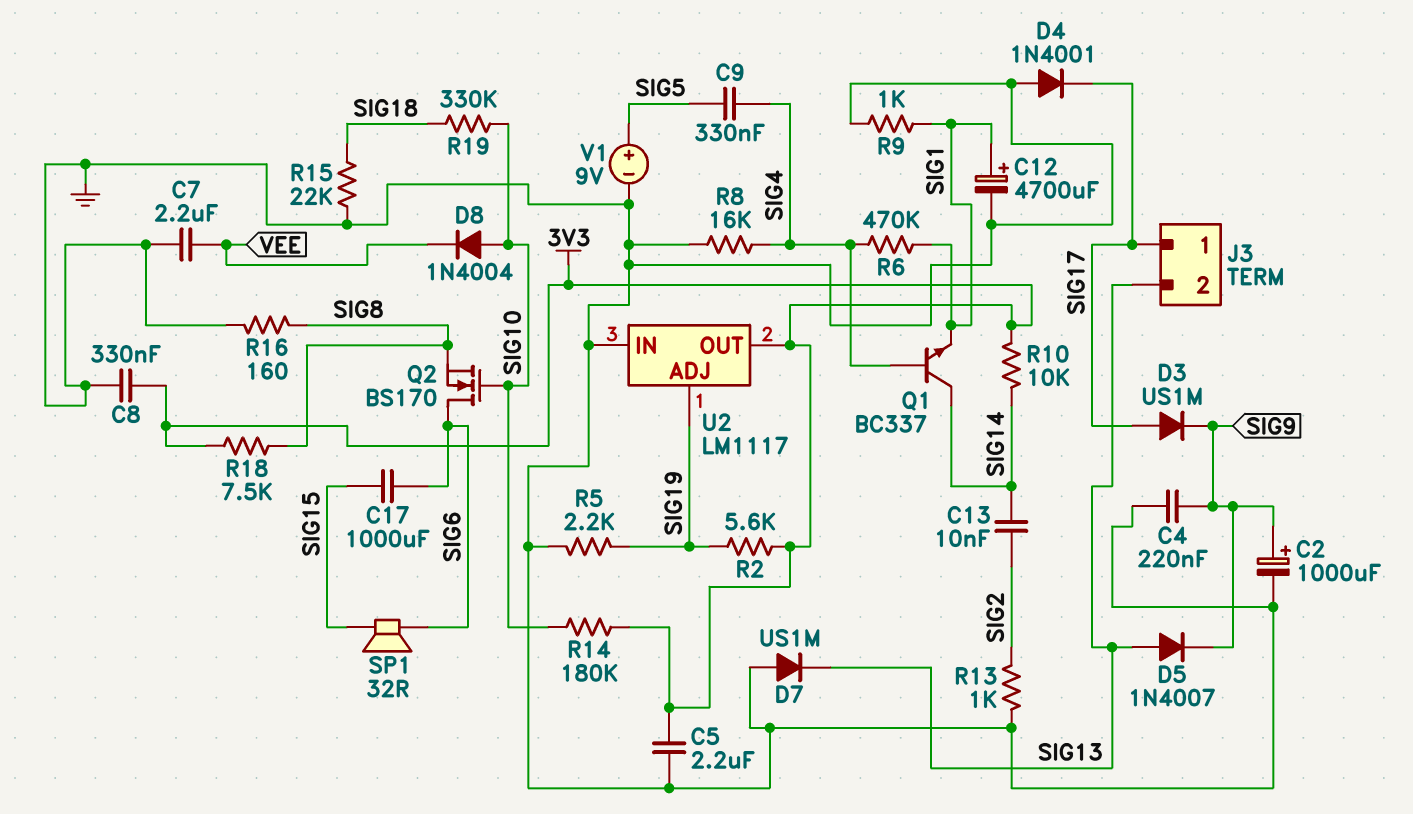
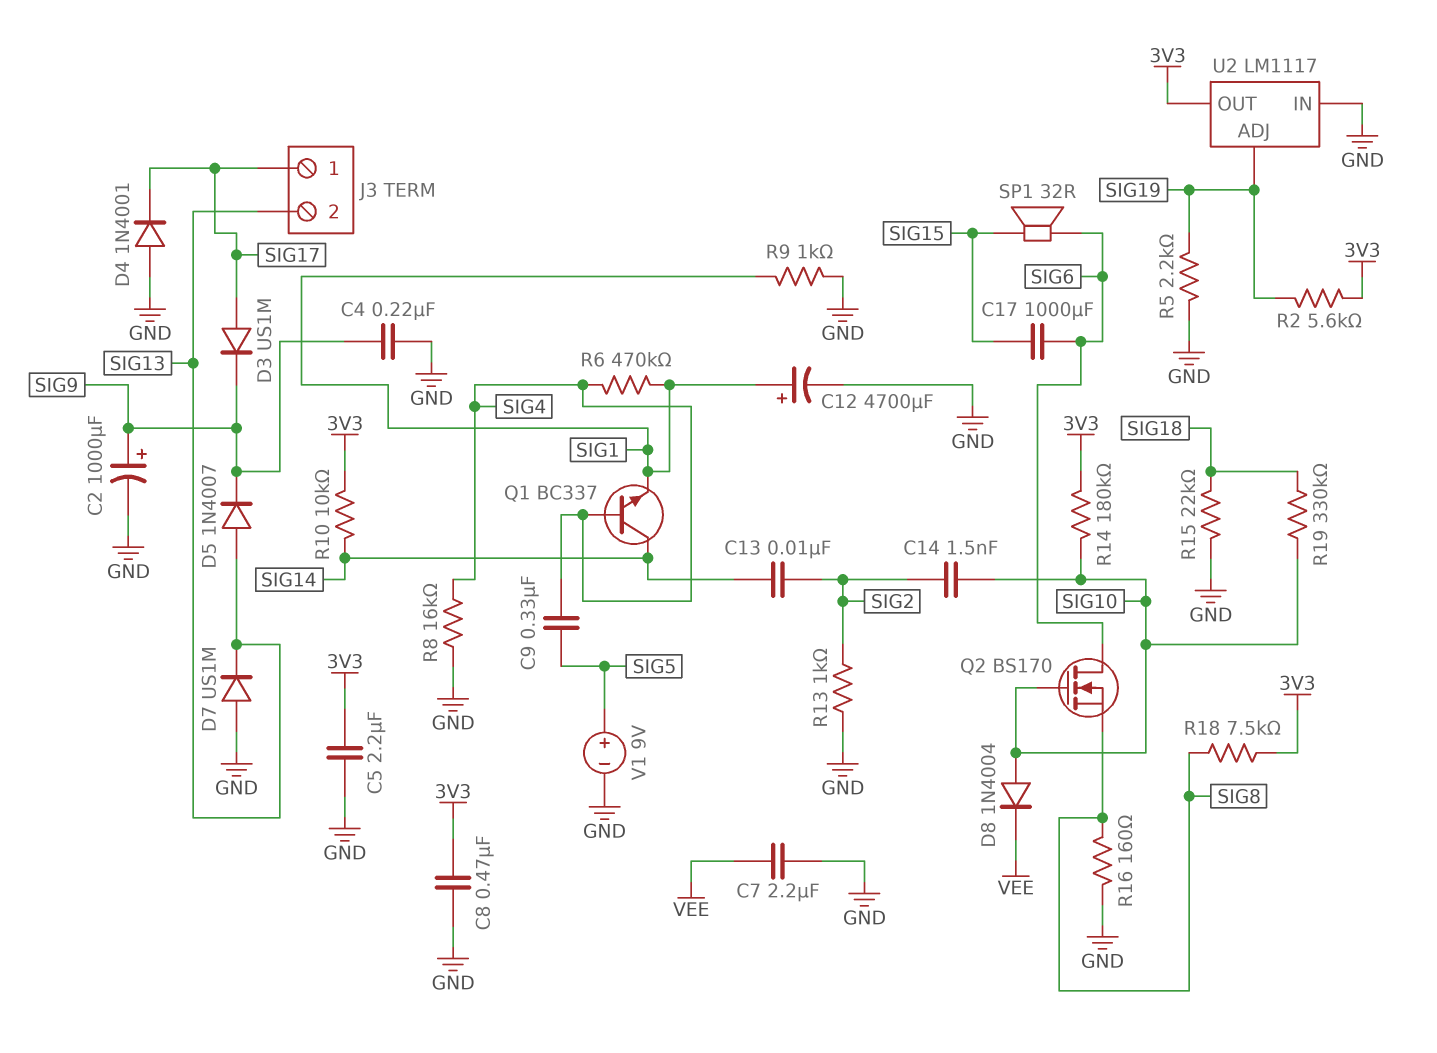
C8: 330nF (3V3, GND) -> 470nF (3V3, GND)
C14: none -> 1.5nF (SIG2, SIG10)

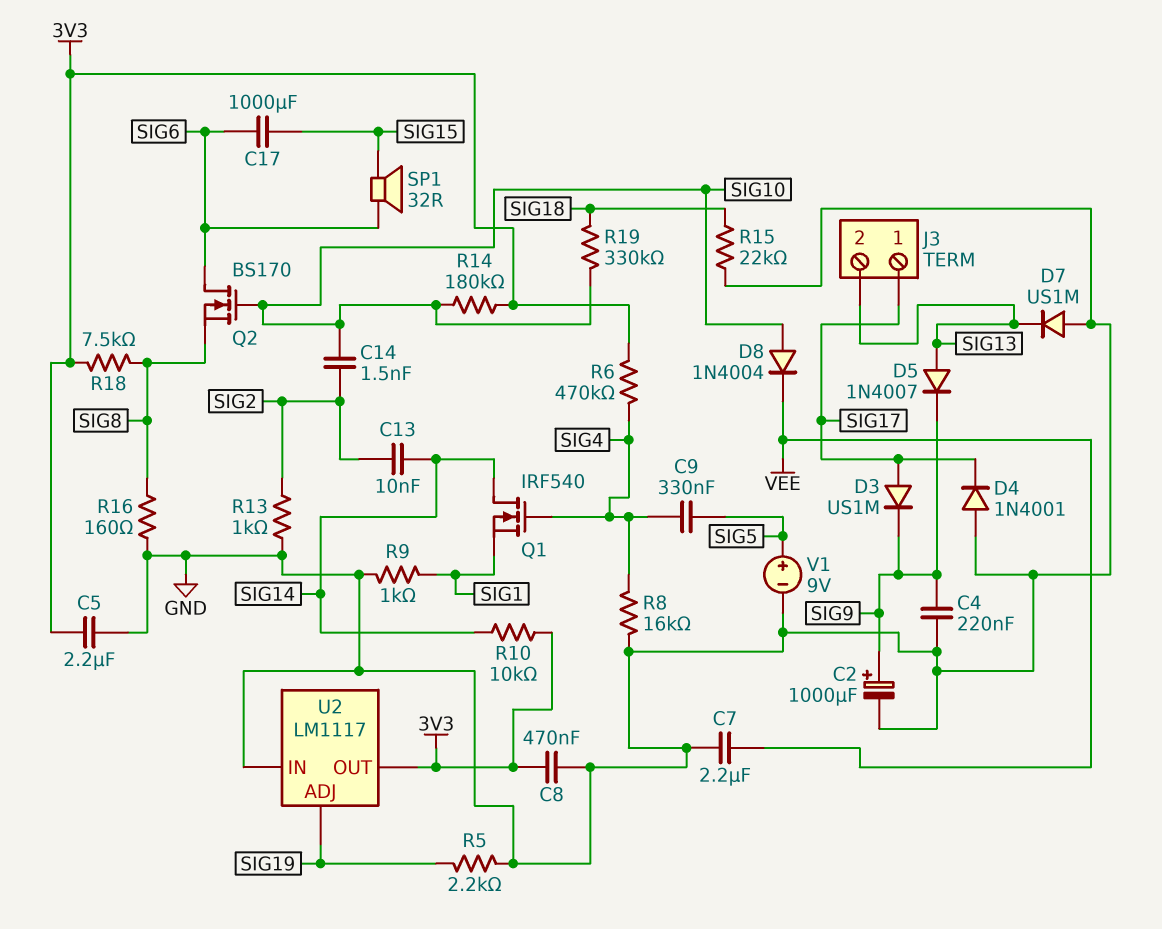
C12: 4700uF (plus SIG1, minus GND) -> none
Q1: NPN BC337 (B SIG4, C SIG14, E SIG1) -> NMOS IRF540 (G SIG4, D SIG14, S SIG1)
R2: 5.6k (3V3, SIG19) -> none
R6: 470k (SIG1, SIG4) -> 470k (3V3, SIG4)

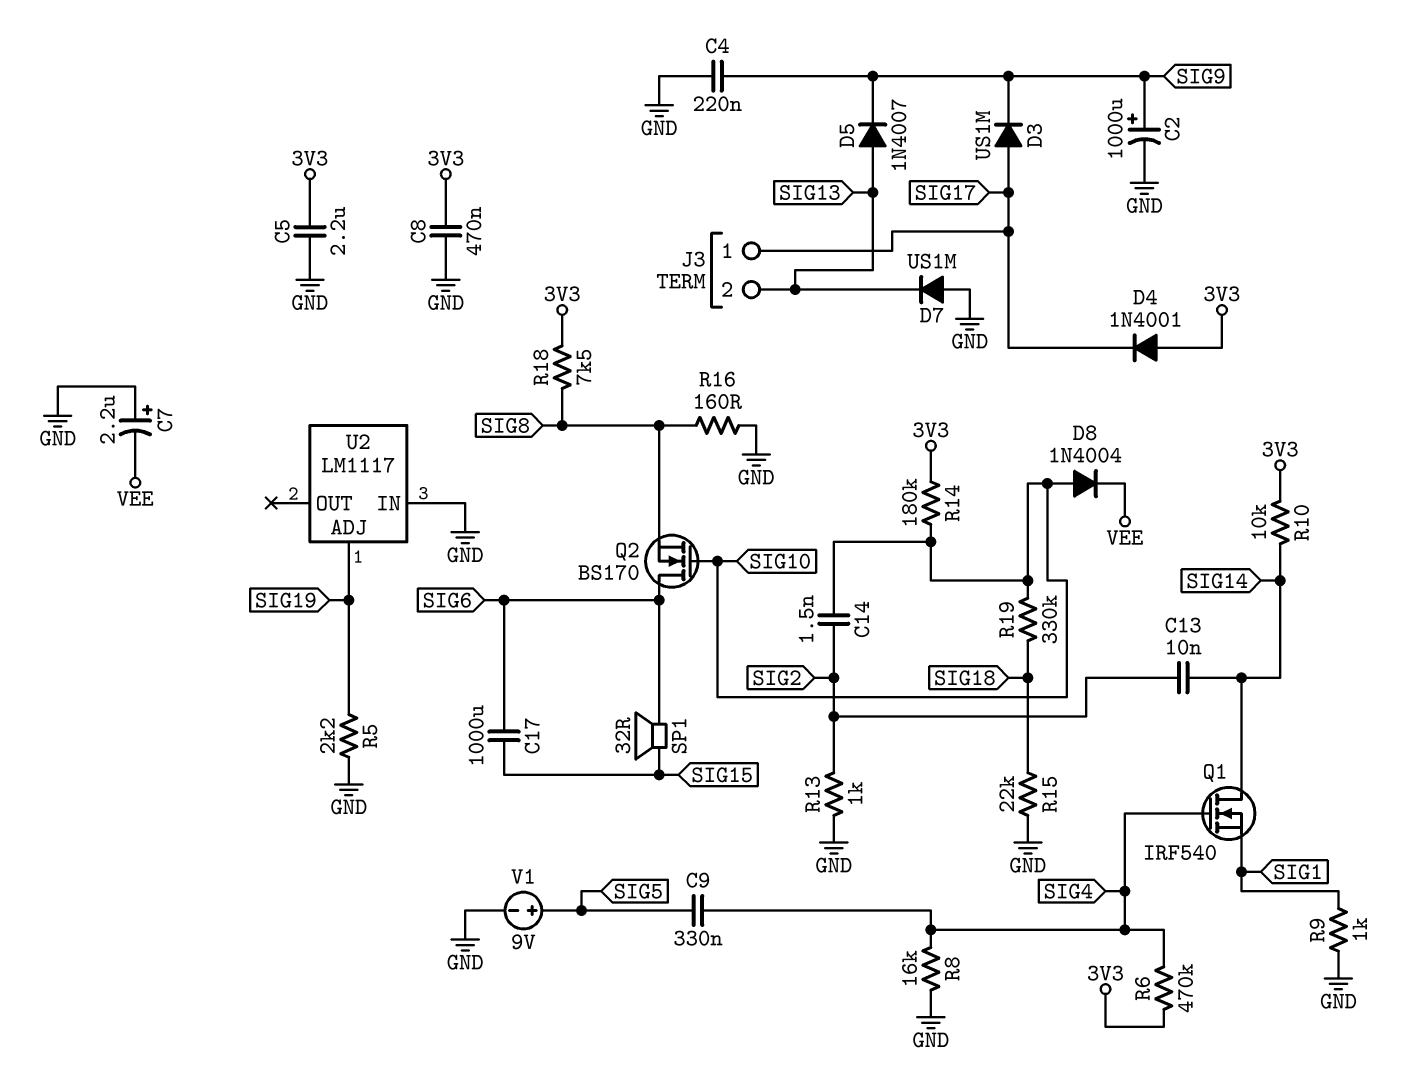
C7: 2.2uF (GND, VEE) -> 2.2uF (plus GND, minus VEE)
D4: diode 1N4001 (A GND, K SIG17) -> diode 1N4001 (A 3V3, K SIG17)
U2 pin OUT: 3V3 -> none

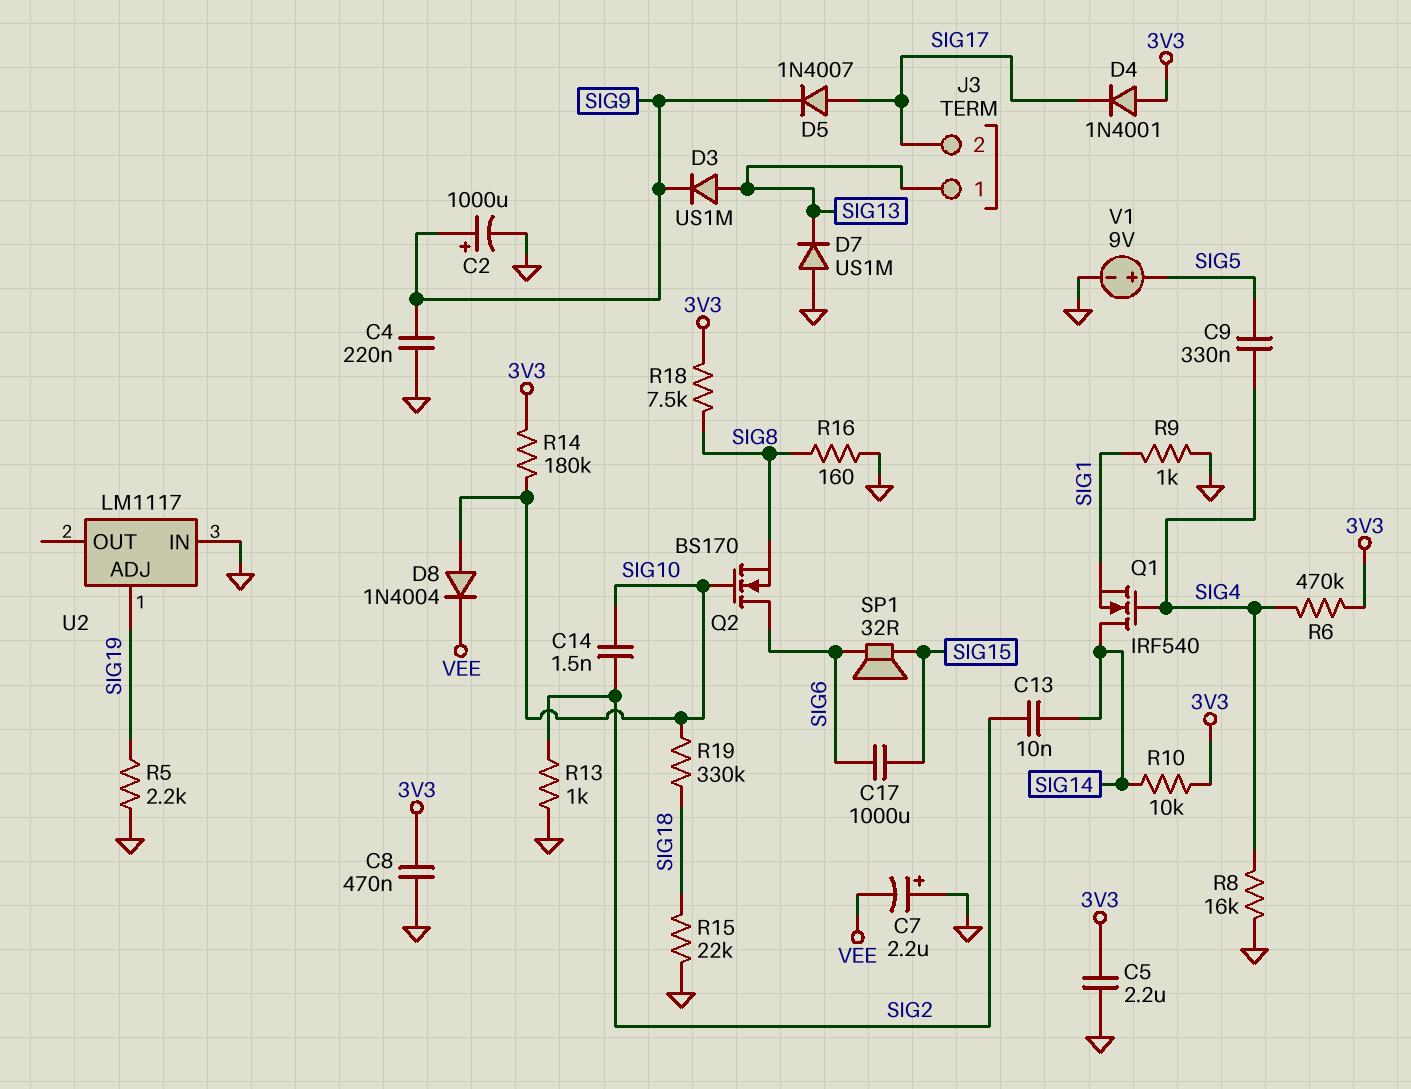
D3: diode US1M (A SIG17, K SIG9) -> diode US1M (A SIG13, K SIG9)
D5: diode 1N4007 (A SIG13, K SIG9) -> diode 1N4007 (A SIG17, K SIG9)
J3 pin 1: SIG17 -> SIG13
J3 pin 2: SIG13 -> SIG17

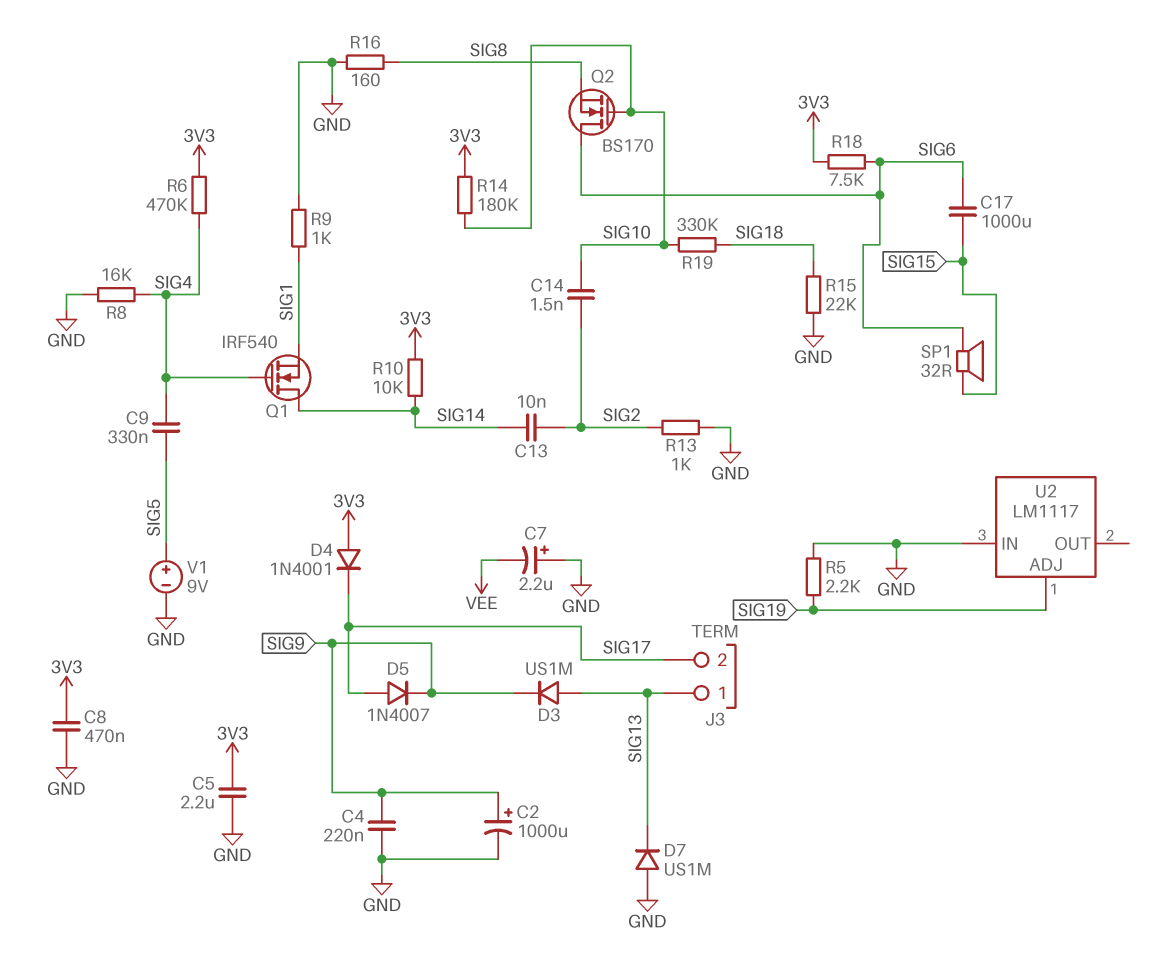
D8: diode 1N4004 (A SIG10, K VEE) -> none
R18: 7.5k (3V3, SIG8) -> 7.5k (3V3, SIG6)

